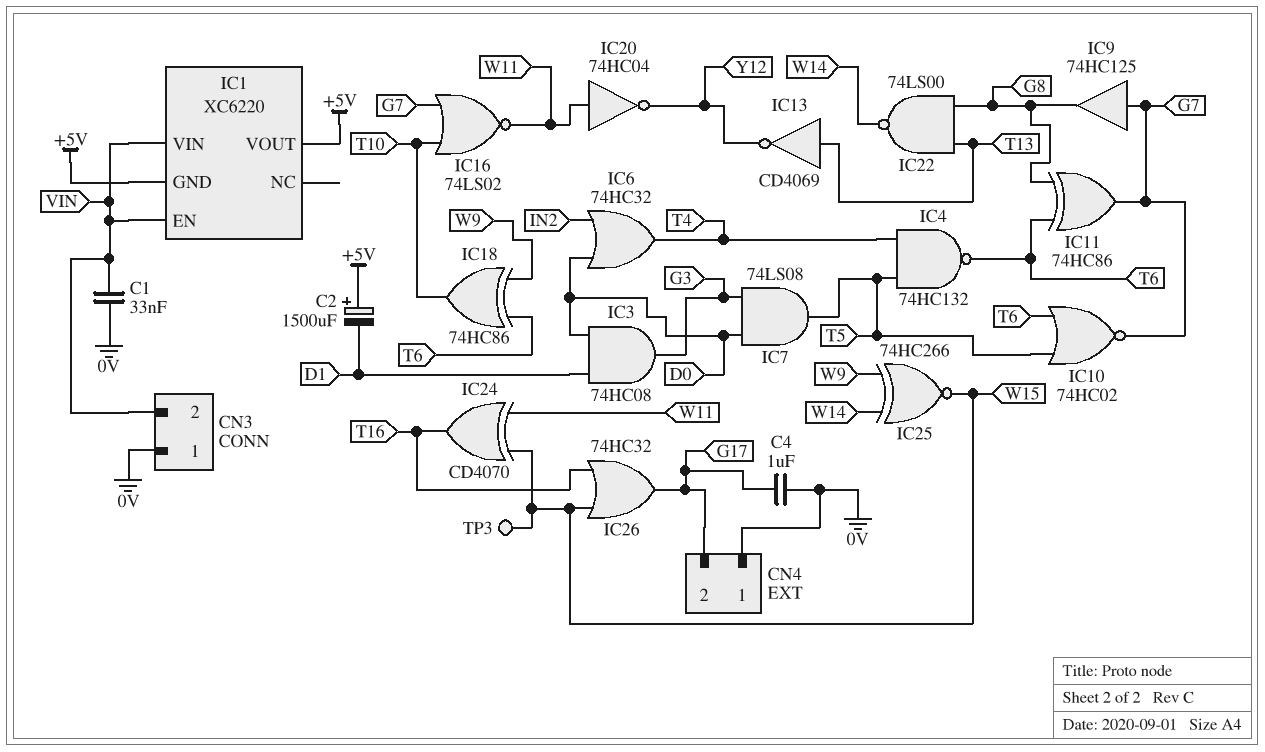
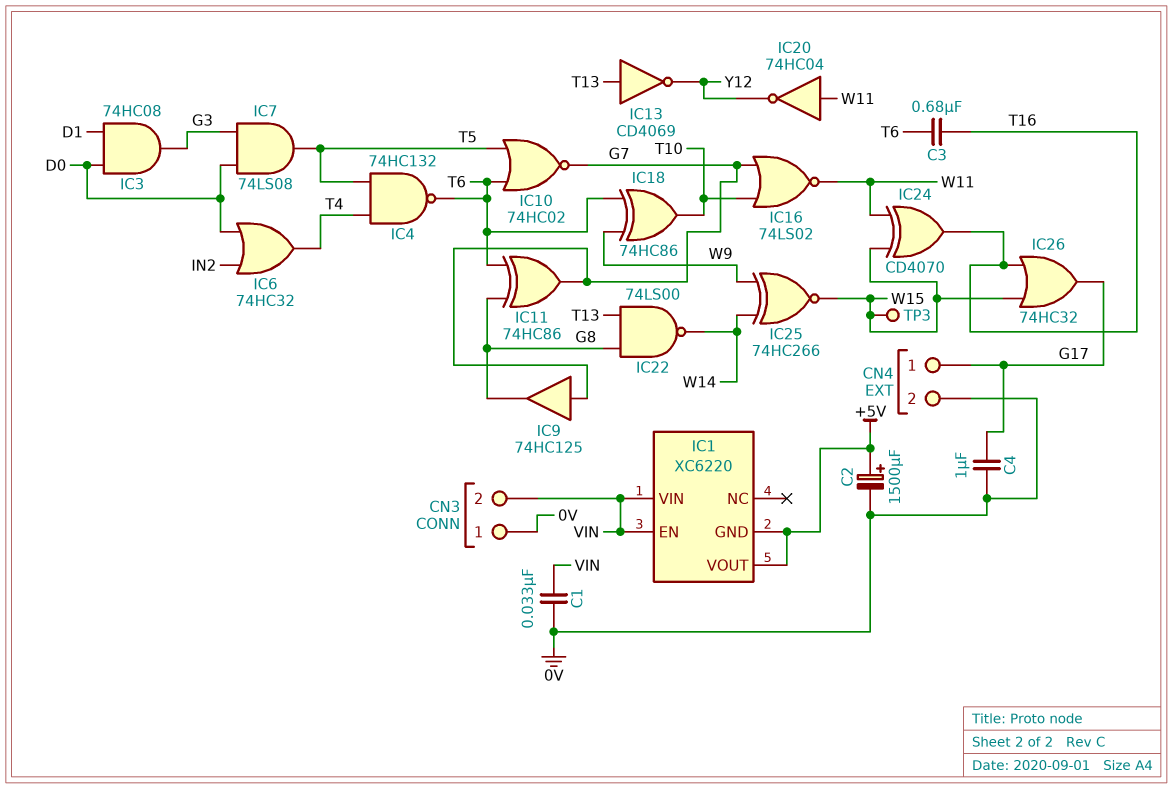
C2: 1500uF (plus +5V, minus D1) -> 1500uF (plus +5V, minus 0V)
C3: none -> 680nF (T6, T16)
CN4 pin 1: 0V -> G17
CN4 pin 2: G17 -> 0V

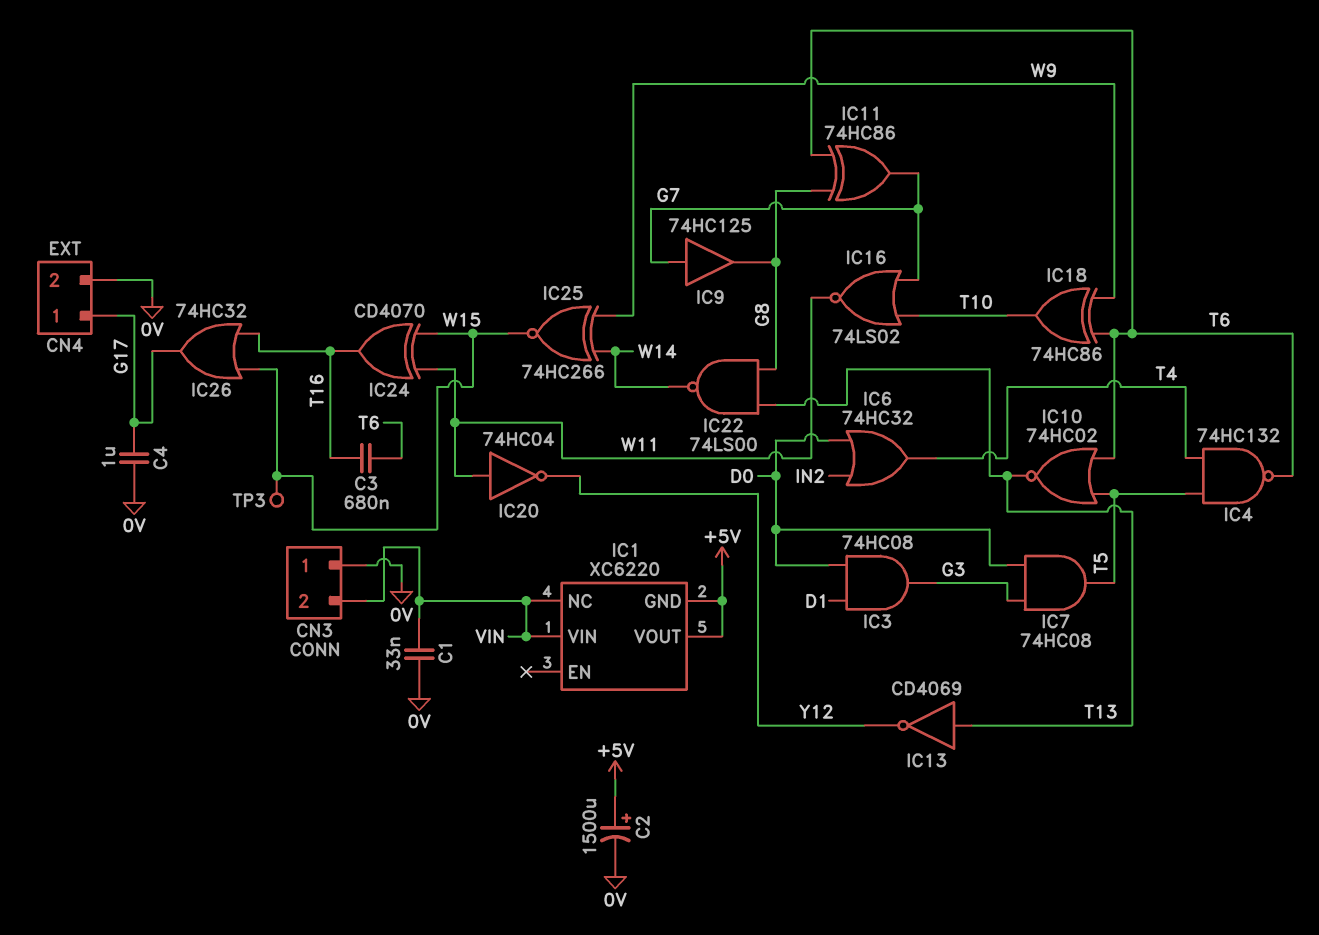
IC1 pin EN: VIN -> none
IC1 pin NC: none -> VIN
IC7: AND 74LS08 (in D0, in G3, out T5) -> AND 74HC08 (in D0, in G3, out T5)
IC10: NOR 74HC02 (in T5, in T6, out G7) -> NOR 74HC02 (in T5, in T6, out T13)

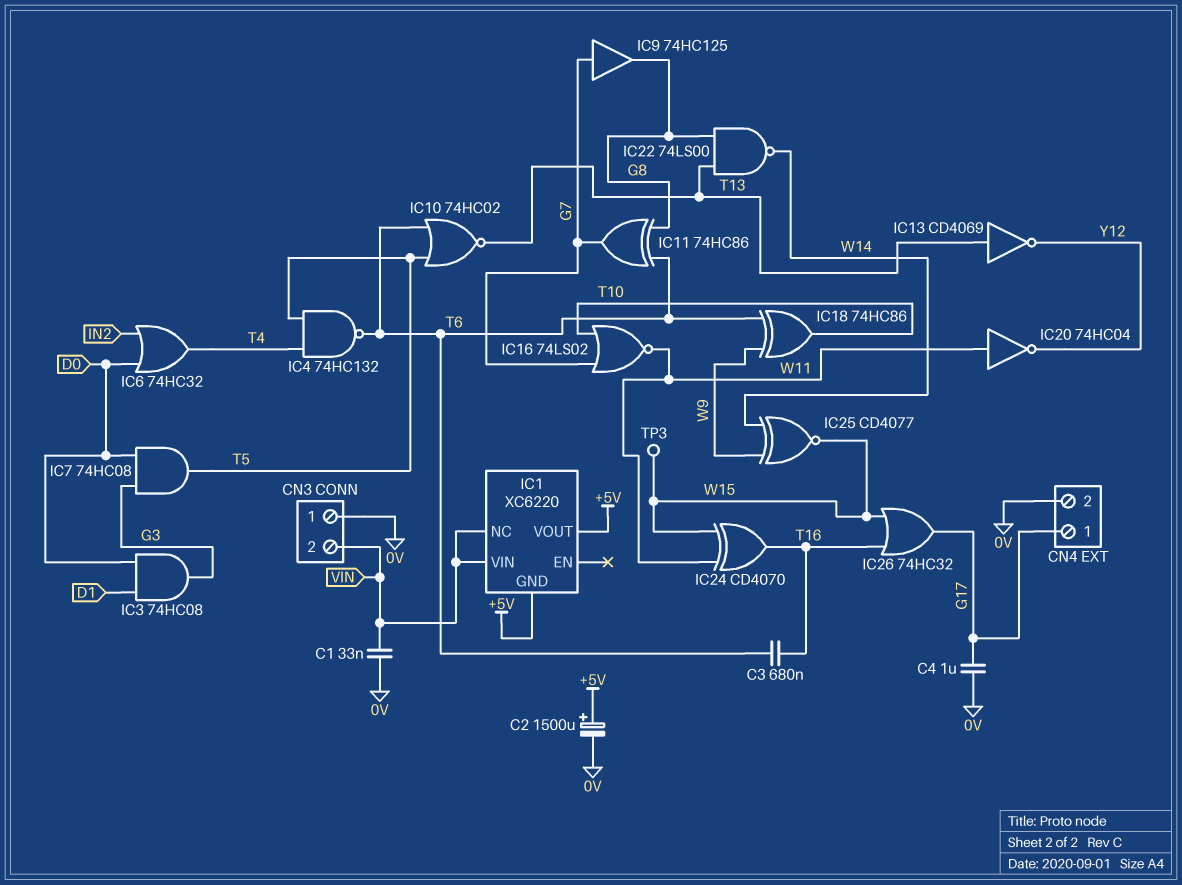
IC25: XNOR 74HC266 (in W9, in W14, out W15) -> XNOR CD4077 (in W9, in W14, out W15)

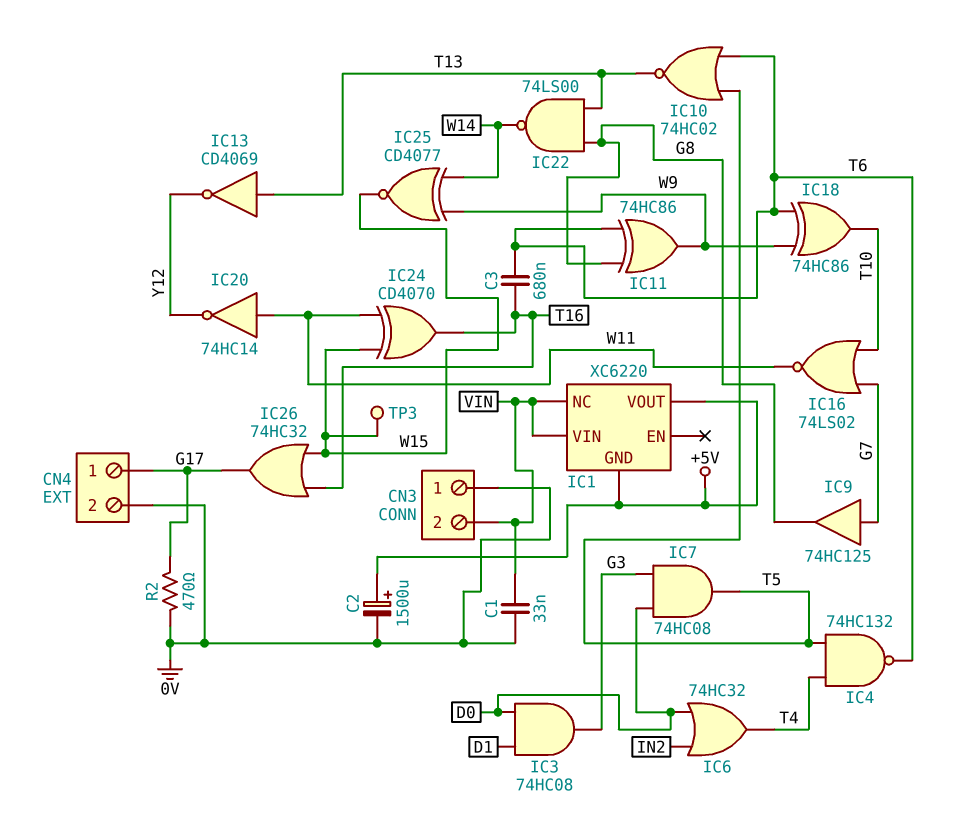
C4: 1uF (0V, G17) -> none
IC11: XOR 74HC86 (in G8, in T6, out G7) -> XOR 74HC86 (in G8, in T6, out W9)
IC20: NOT 74HC04 (in W11, out Y12) -> NOT 74HC14 (in W11, out Y12)
R2: none -> 470 (0V, G17)

